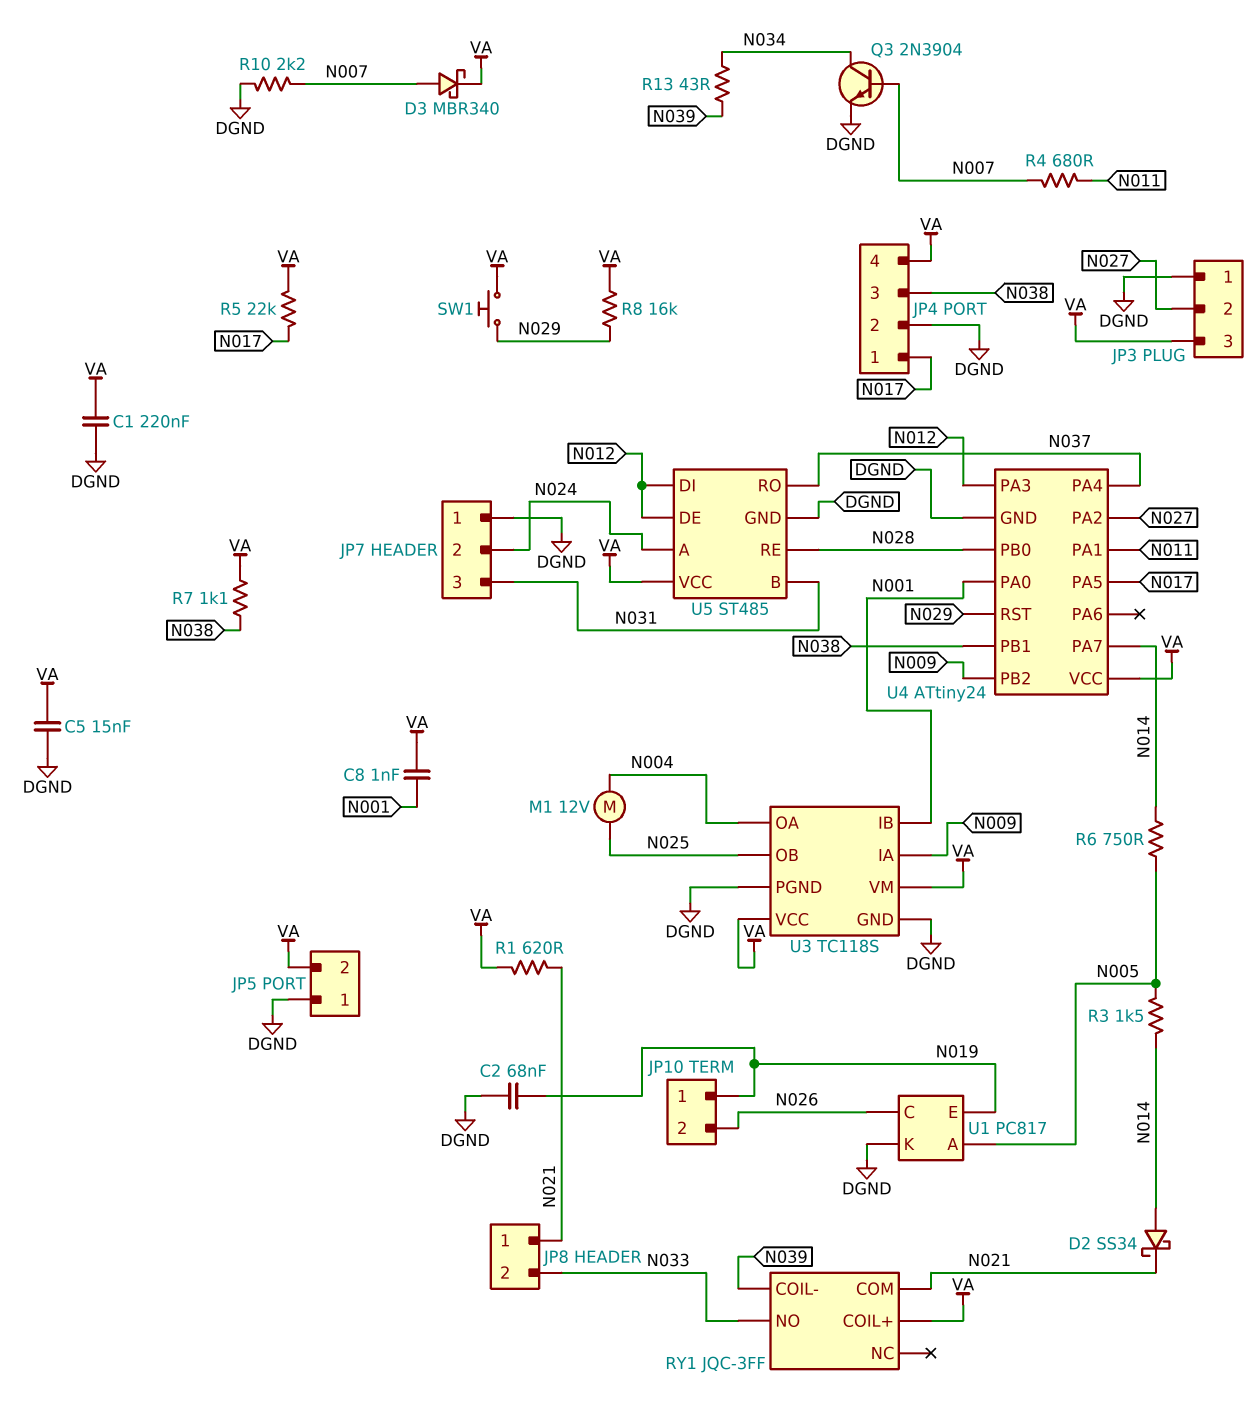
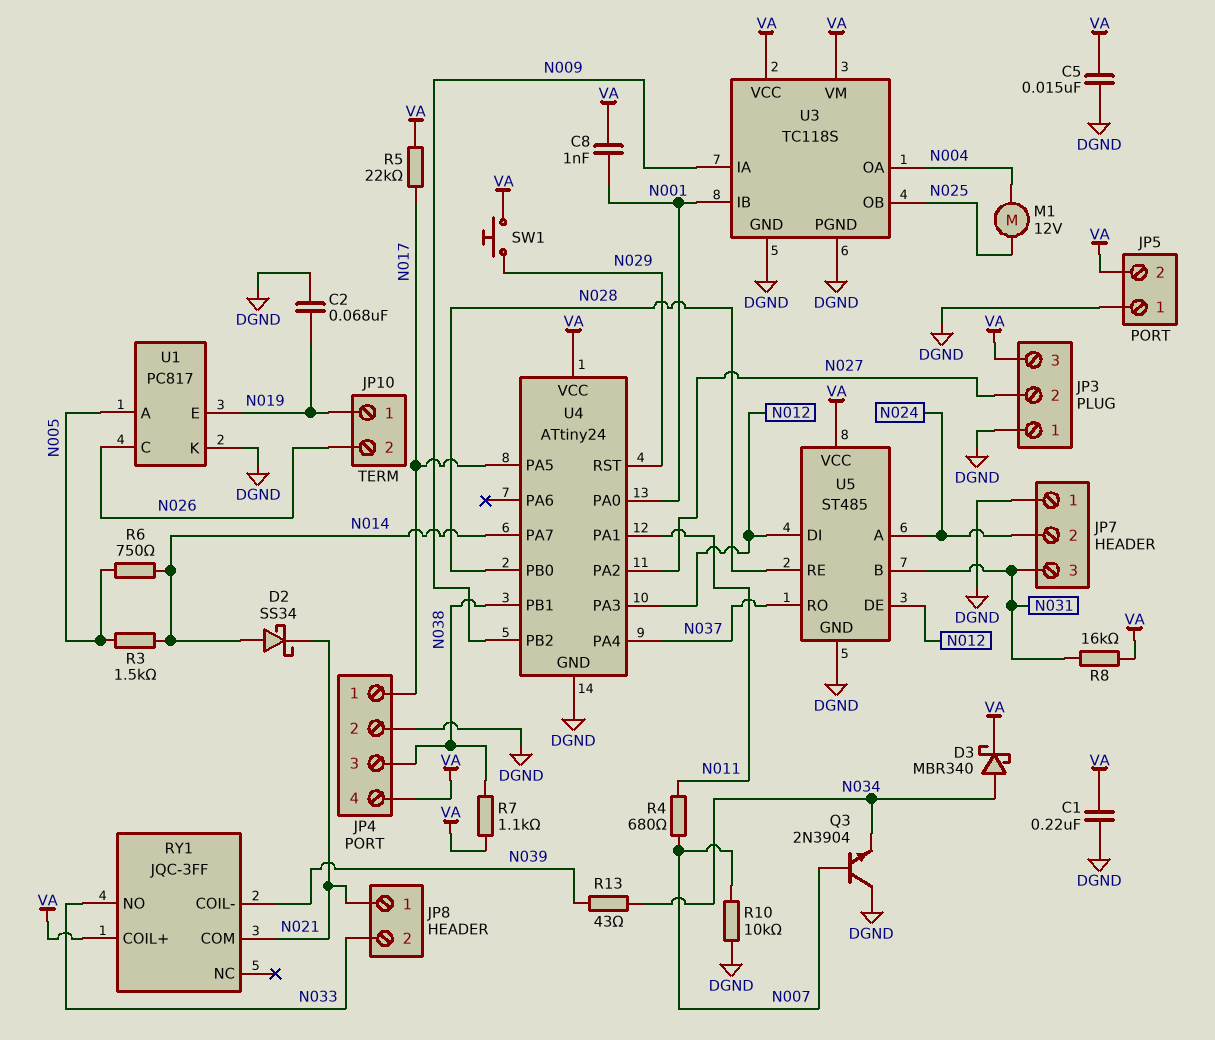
D3: schottky MBR340 (A N007, K VA) -> schottky MBR340 (A N034, K VA)
Q3: NPN 2N3904 (B N007, C N034, E DGND) -> NPN 2N3904 (B N007, C DGND, E N034)
R1: 620 (N021, VA) -> none
R8: 16k (N029, VA) -> 16k (N031, VA)
R10: 2.2k (DGND, N007) -> 10k (DGND, N007)

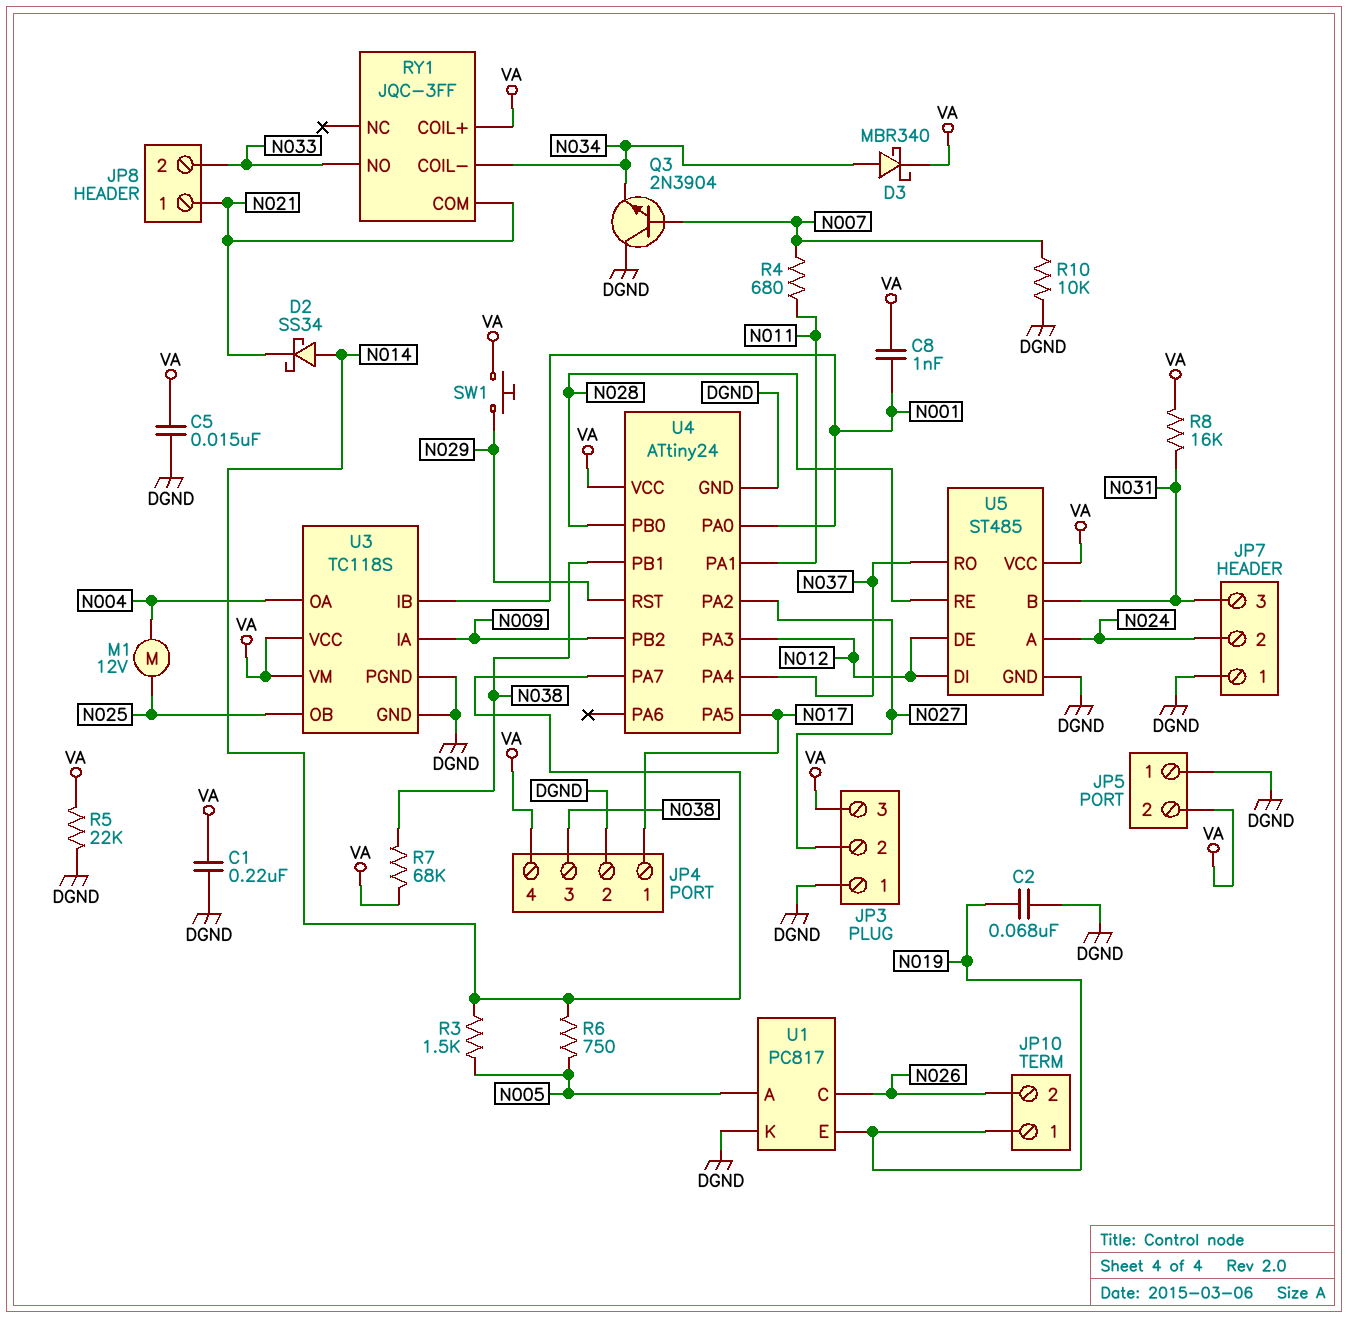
R5: 22k (N017, VA) -> 22k (DGND, VA)
R7: 1.1k (N038, VA) -> 68k (N038, VA)
R13: 43 (N034, N039) -> none
RY1 pin COIL-: N039 -> N034

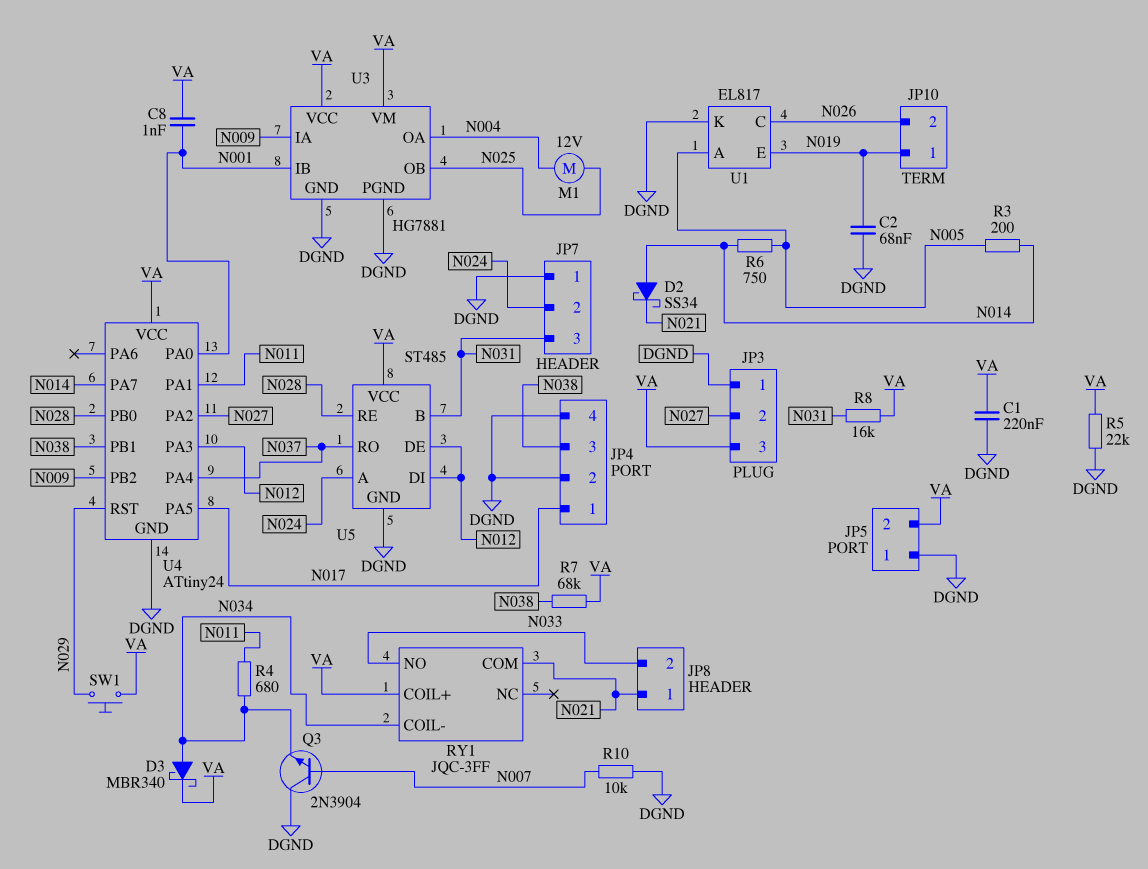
C5: 15nF (DGND, VA) -> none
JP4 pin 4: VA -> DGND
R3: 1.5k (N005, N014) -> 200 (N005, N014)
R4: 680 (N007, N011) -> 680 (N011, N034)
U1: PC817 -> EL817
U3: TC118S -> HG7881

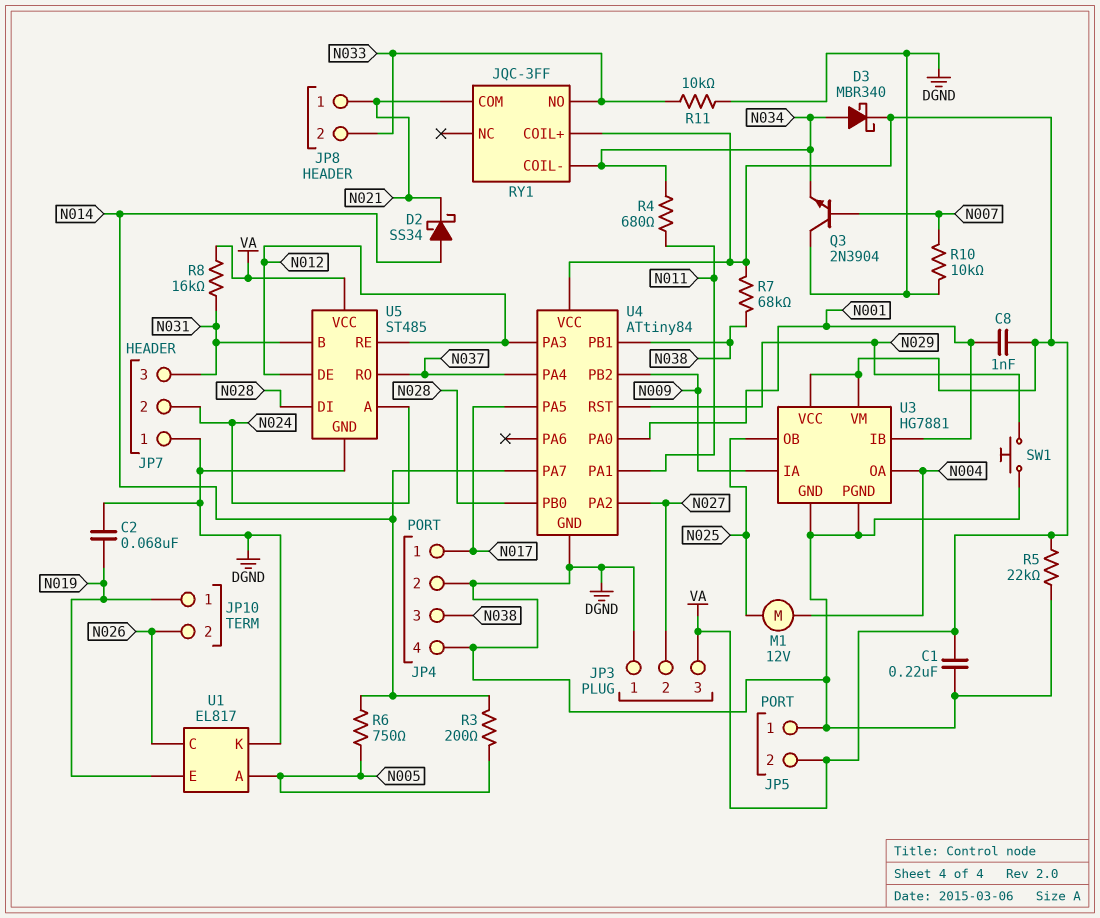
R11: none -> 10k (DGND, N033)
SW1: button (N029, VA) -> button (DGND, N029)
U4: ATtiny24 -> ATtiny84
U5 pin DI: N012 -> N028
U5 pin RE: N028 -> N012

